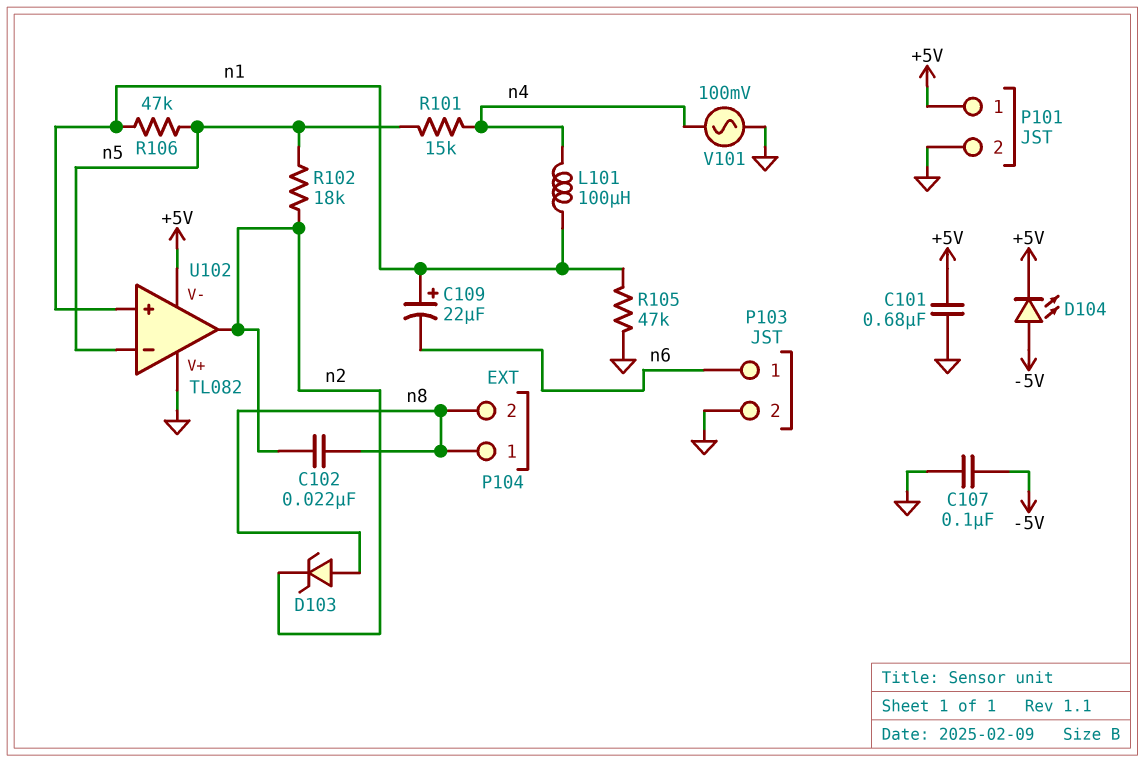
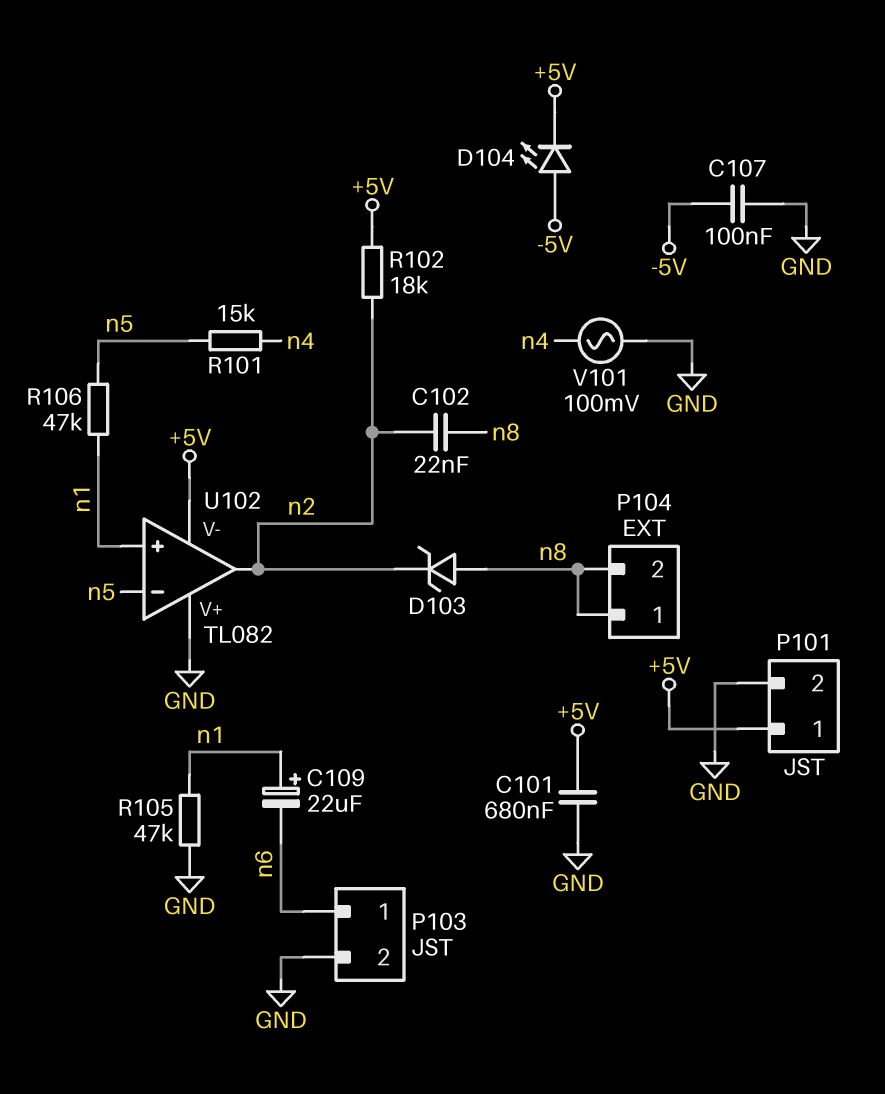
L101: 100uH (n1, n4) -> none
R102: 18k (n2, n5) -> 18k (+5V, n2)

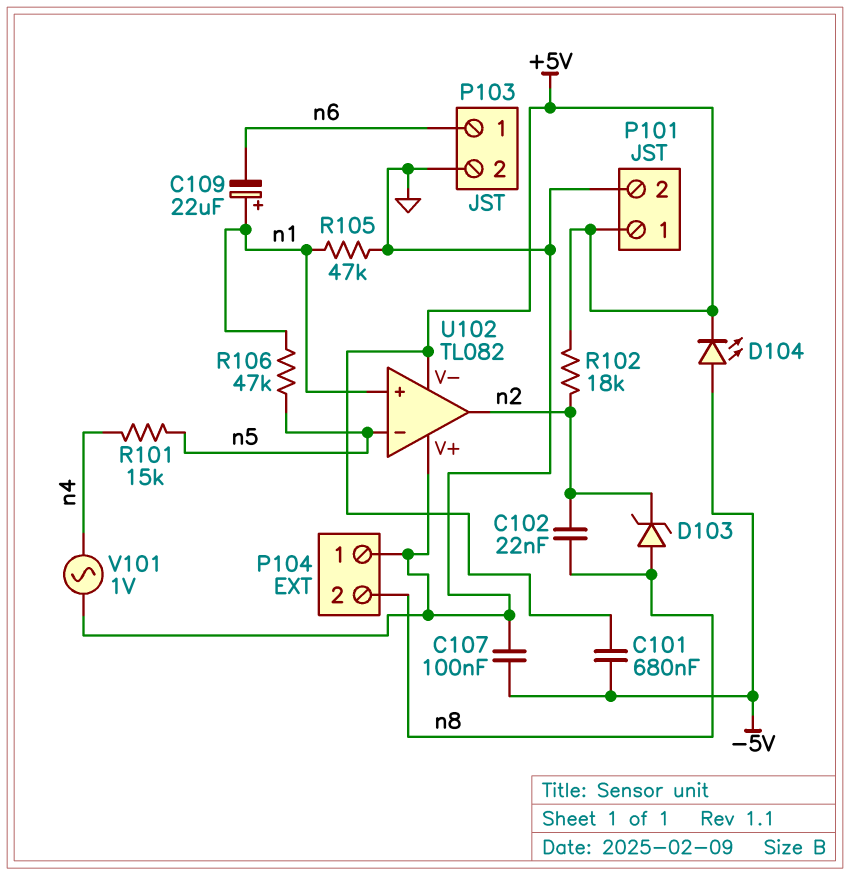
C101: 680nF (+5V, GND) -> 680nF (+5V, -5V)
P104 pin 1: n8 -> GND
V101: AC 100mV (GND, n4) -> AC 1V (GND, n4)

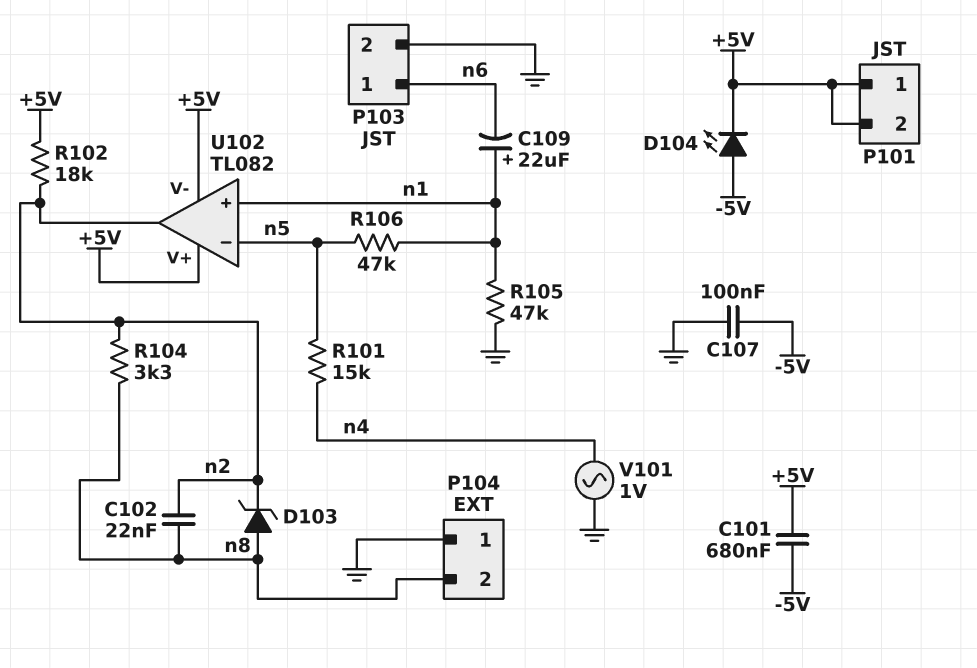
P101 pin 2: GND -> +5V
R104: none -> 3.3k (n2, n8)
U102 pin V+: GND -> +5V

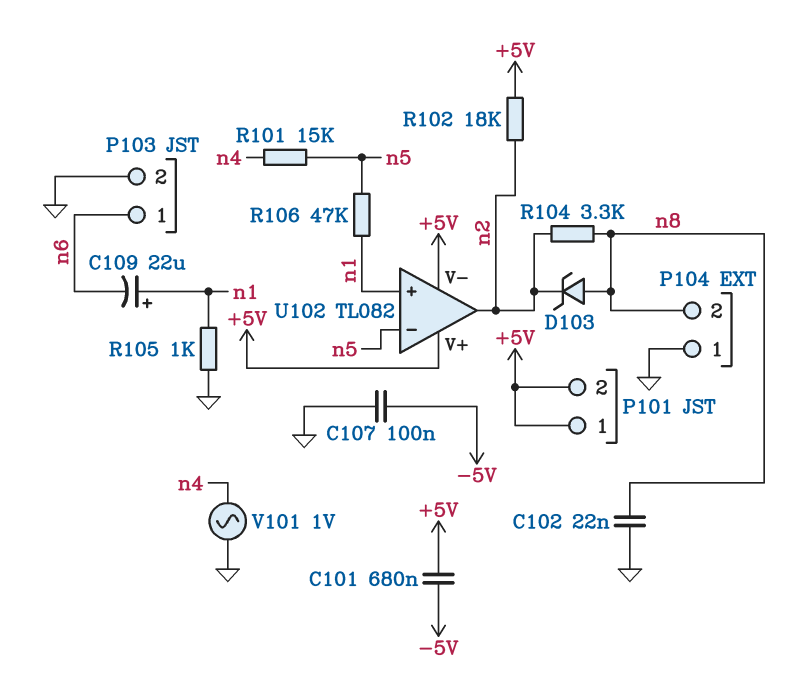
C102: 22nF (n2, n8) -> 22nF (GND, n8)
D104: LED (A -5V, K +5V) -> none
R105: 47k (GND, n1) -> 1k (GND, n1)

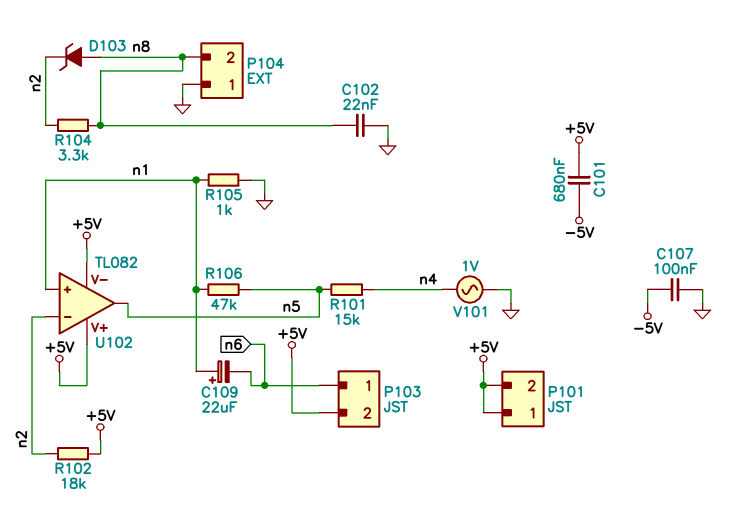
P103 pin 2: GND -> +5V
U102 pin in-: n5 -> n2
U102 pin out: n2 -> n5

